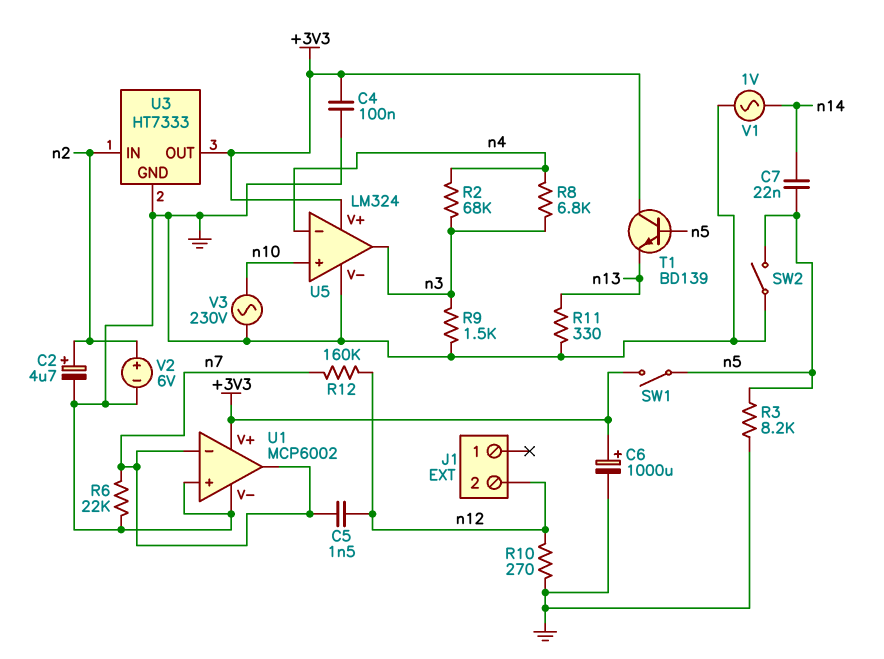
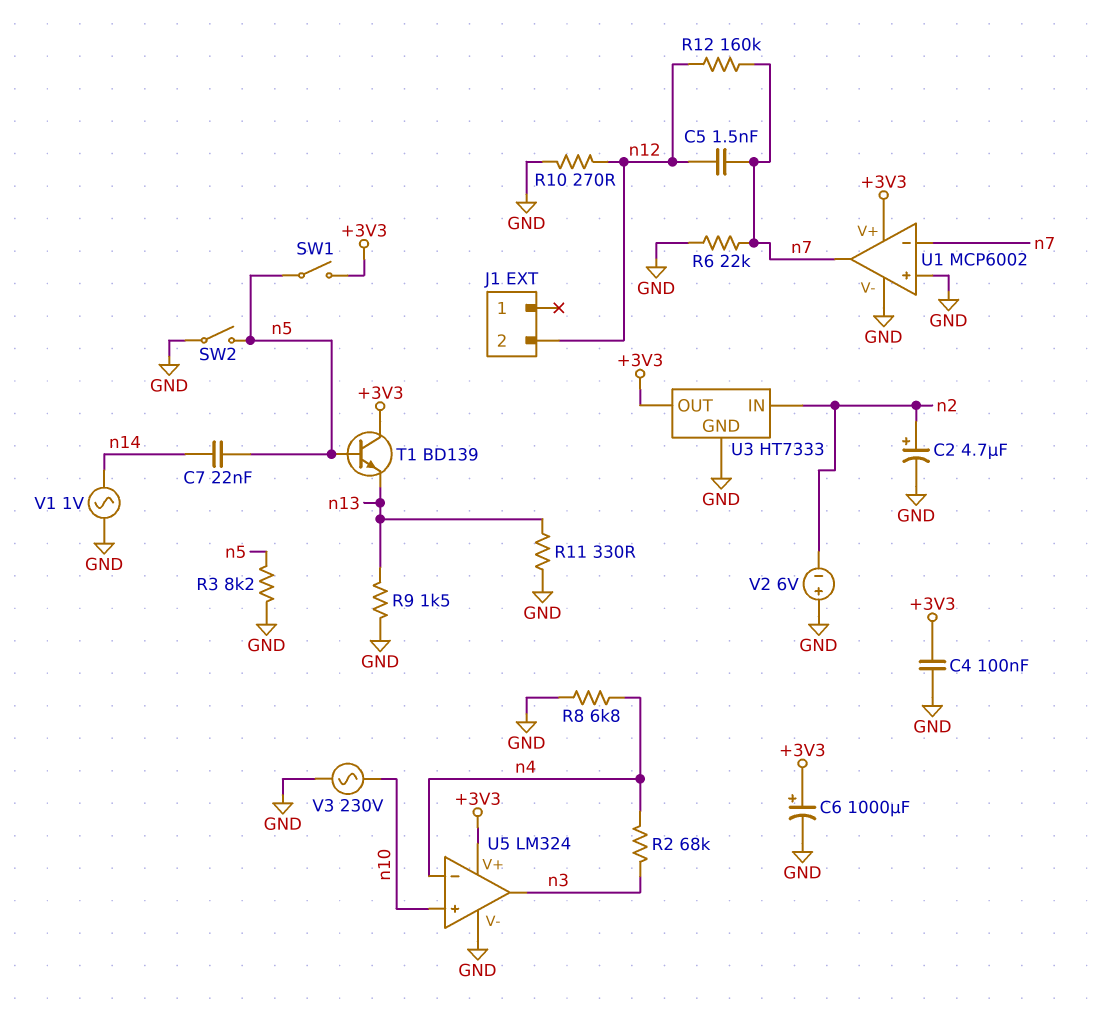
R8: 6.8k (n3, n4) -> 6.8k (GND, n4)
R9: 1.5k (GND, n3) -> 1.5k (GND, n13)
V2: 6V (plus n2, minus GND) -> 6V (plus GND, minus n2)

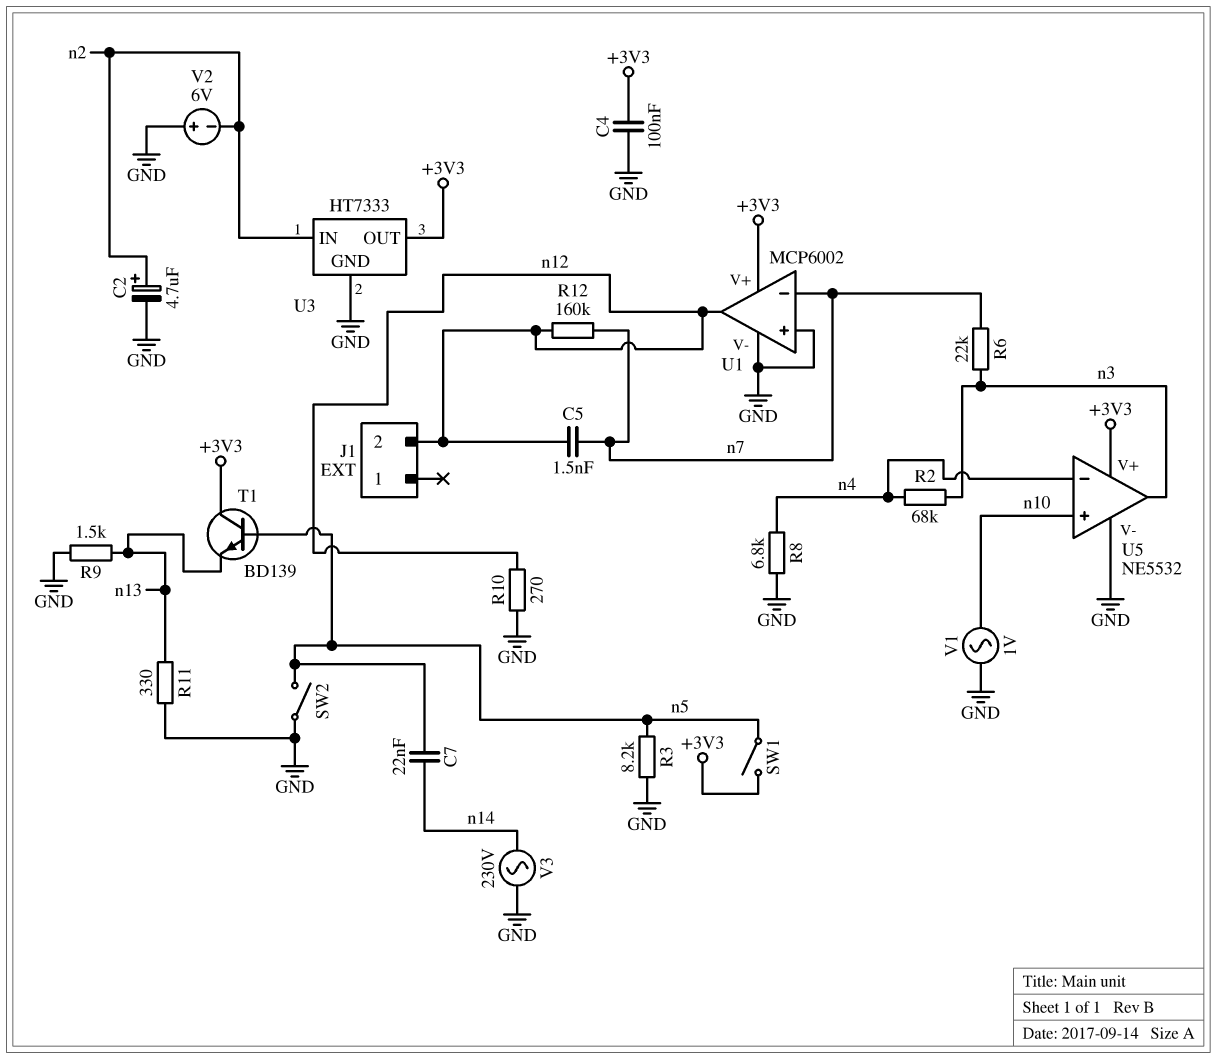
C6: 1000uF (plus +3V3, minus GND) -> none
R6: 22k (GND, n7) -> 22k (n3, n7)
U1 pin out: n7 -> n12
U5: LM324 -> NE5532
V1: AC 1V (GND, n14) -> AC 1V (GND, n10)
V3: AC 230V (GND, n10) -> AC 230V (GND, n14)

